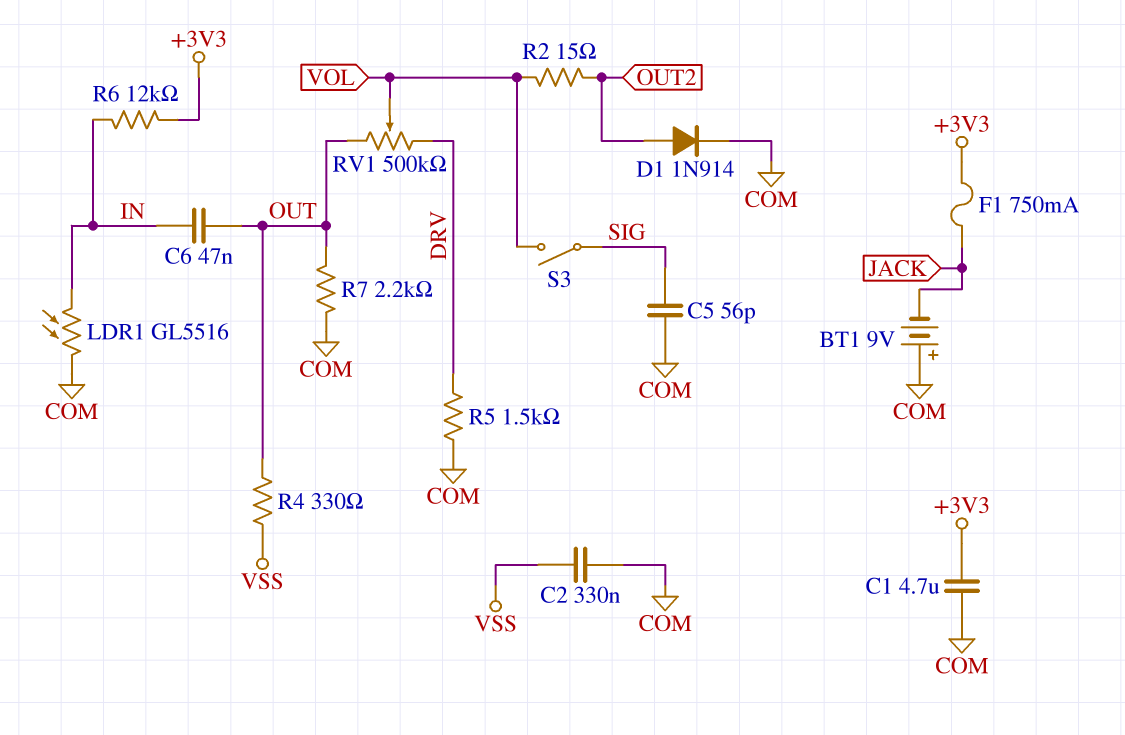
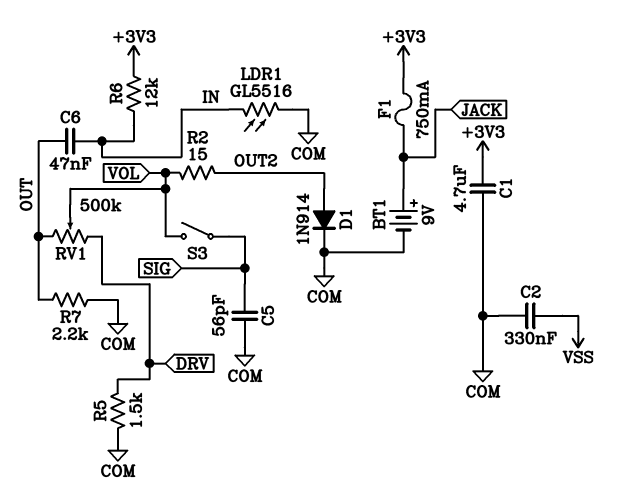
BT1: 9V (plus COM, minus JACK) -> 9V (plus JACK, minus COM)
R4: 330 (OUT, VSS) -> none

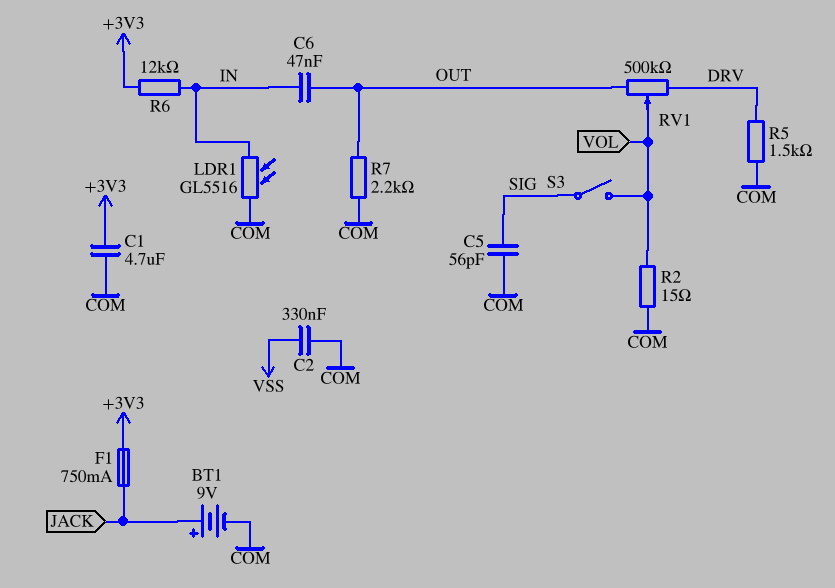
D1: diode 1N914 (A OUT2, K COM) -> none
R2: 15 (OUT2, VOL) -> 15 (COM, VOL)

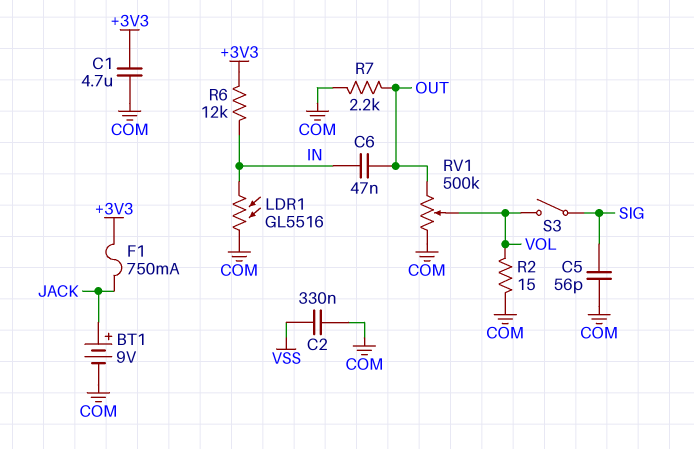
R5: 1.5k (COM, DRV) -> none
RV1: 500k (DRV, OUT, wiper VOL) -> 500k (COM, OUT, wiper VOL)

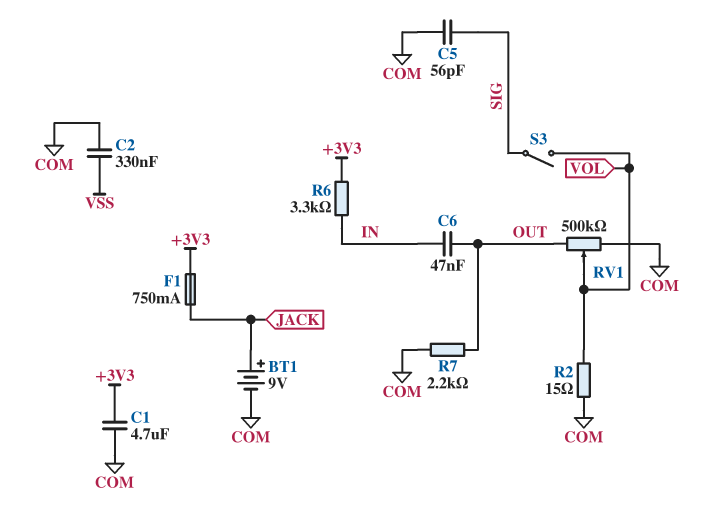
LDR1: GL5516 (COM, IN) -> none
R6: 12k (+3V3, IN) -> 3.3k (+3V3, IN)

